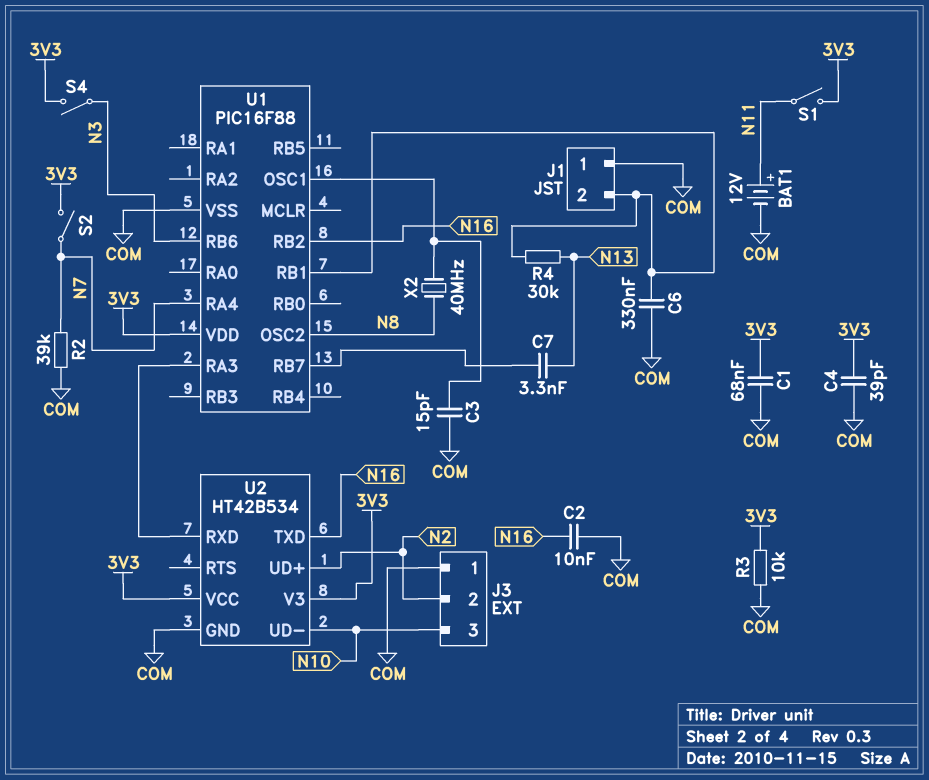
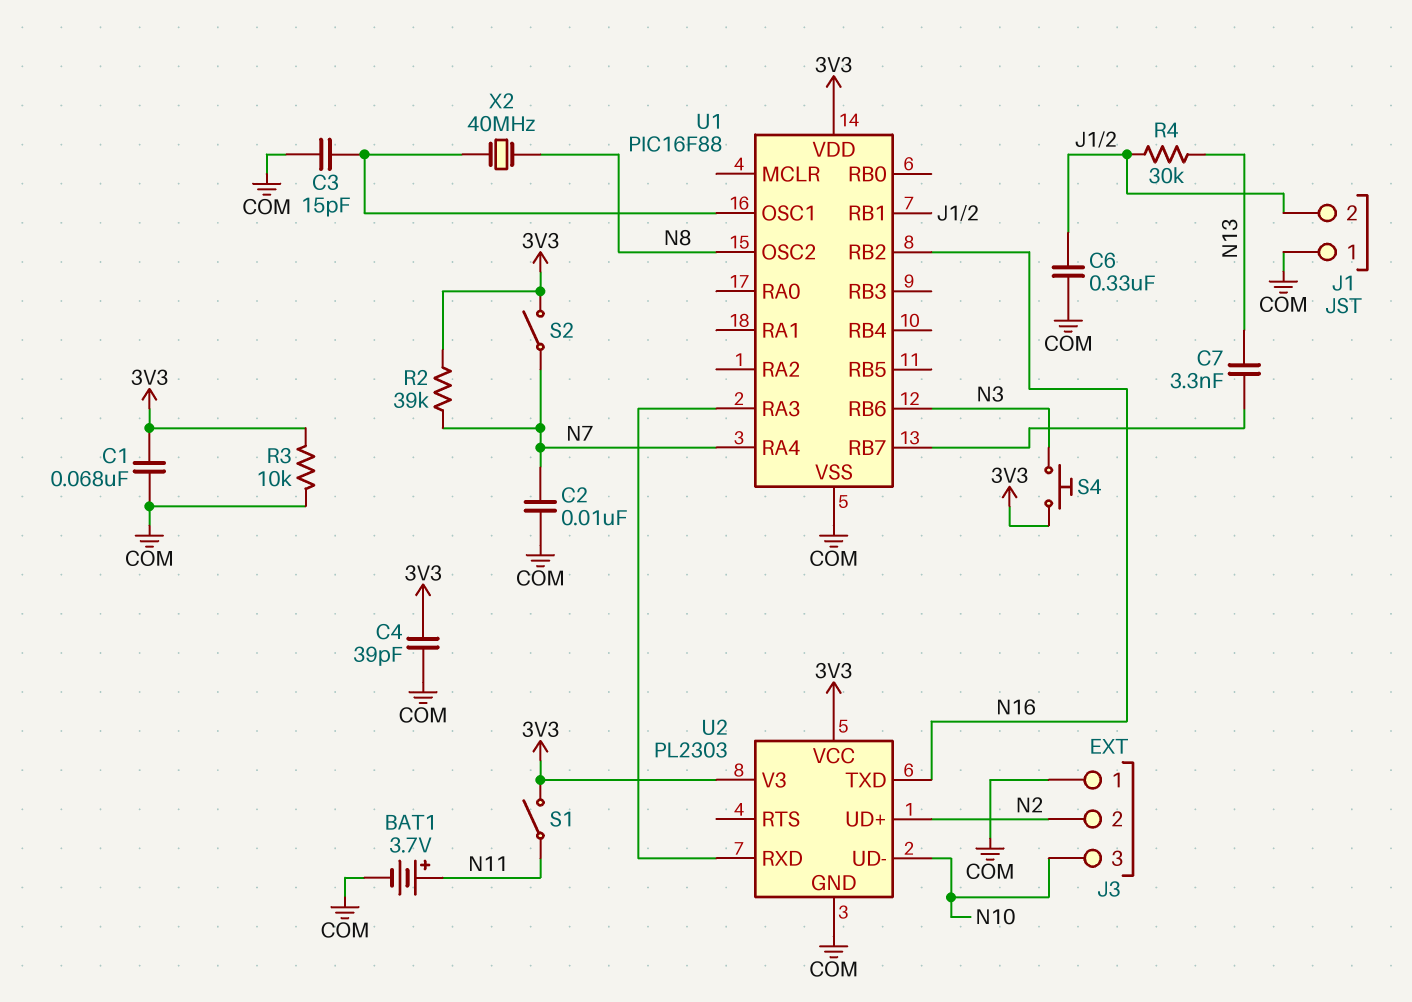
BAT1: 12V (plus N11, minus COM) -> 3.7V (plus N11, minus COM)
C2: 10nF (COM, N16) -> 10nF (COM, N7)
R2: 39k (COM, N7) -> 39k (3V3, N7)
S4: switch (3V3, N3) -> button (3V3, N3)
U2: HT42B534 -> PL2303

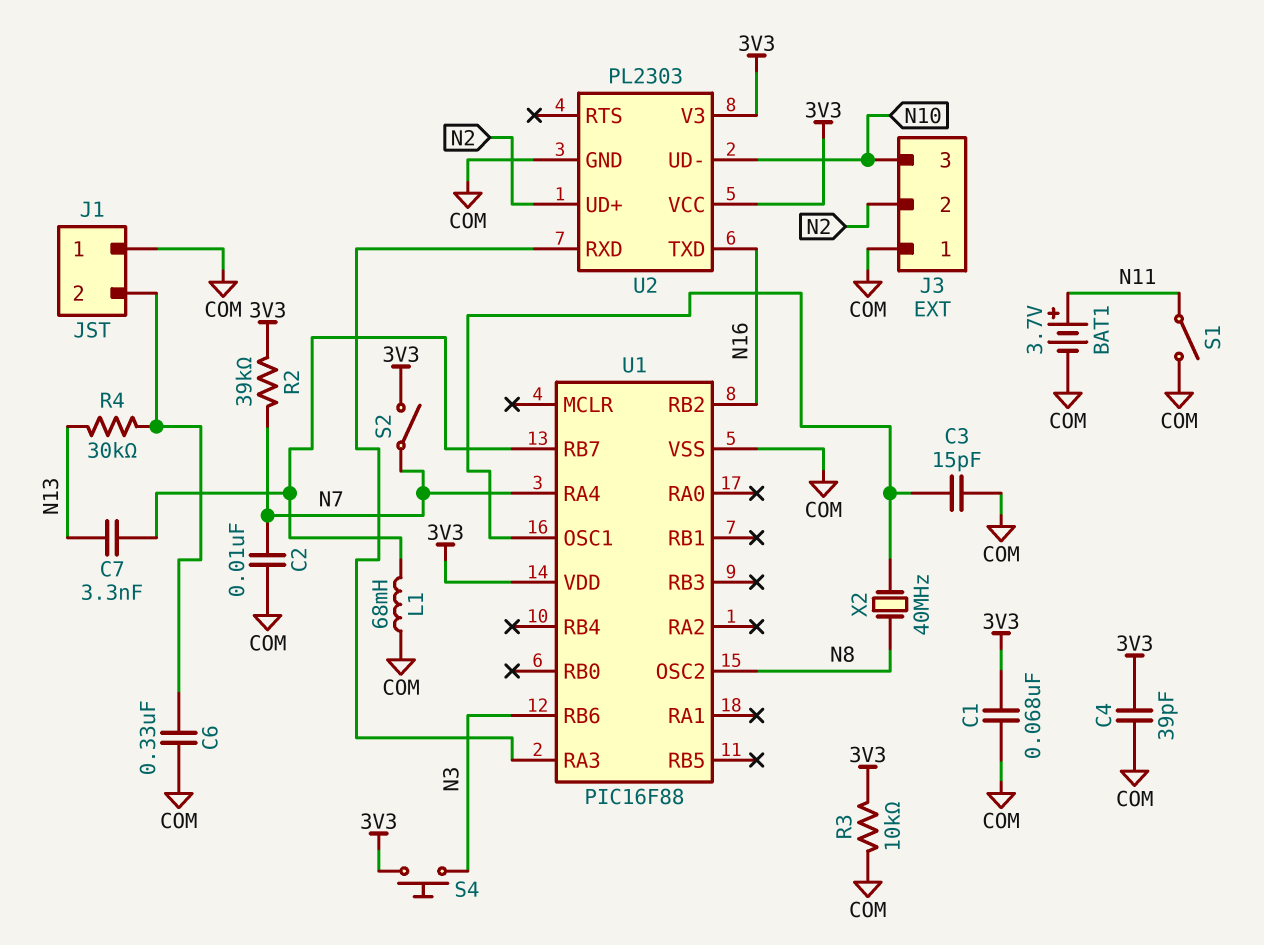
L1: none -> 68mH (COM, U1/RB7)
S1: switch (3V3, N11) -> switch (COM, N11)
U1 pin RB1: J1/2 -> none

